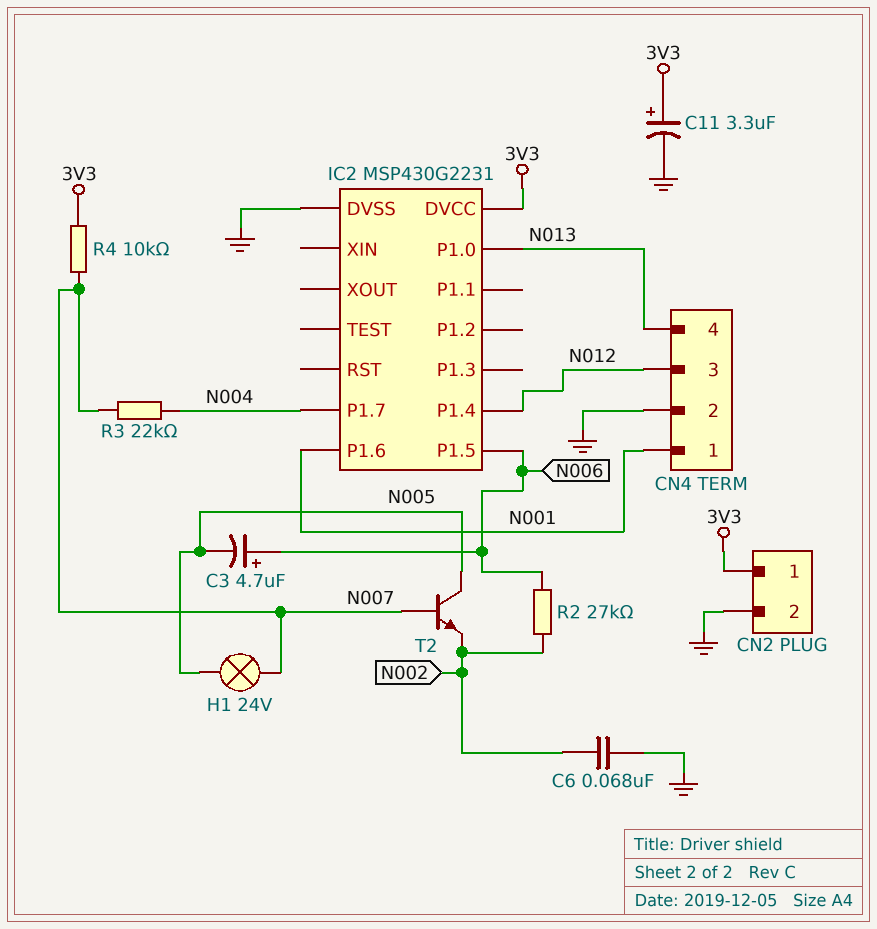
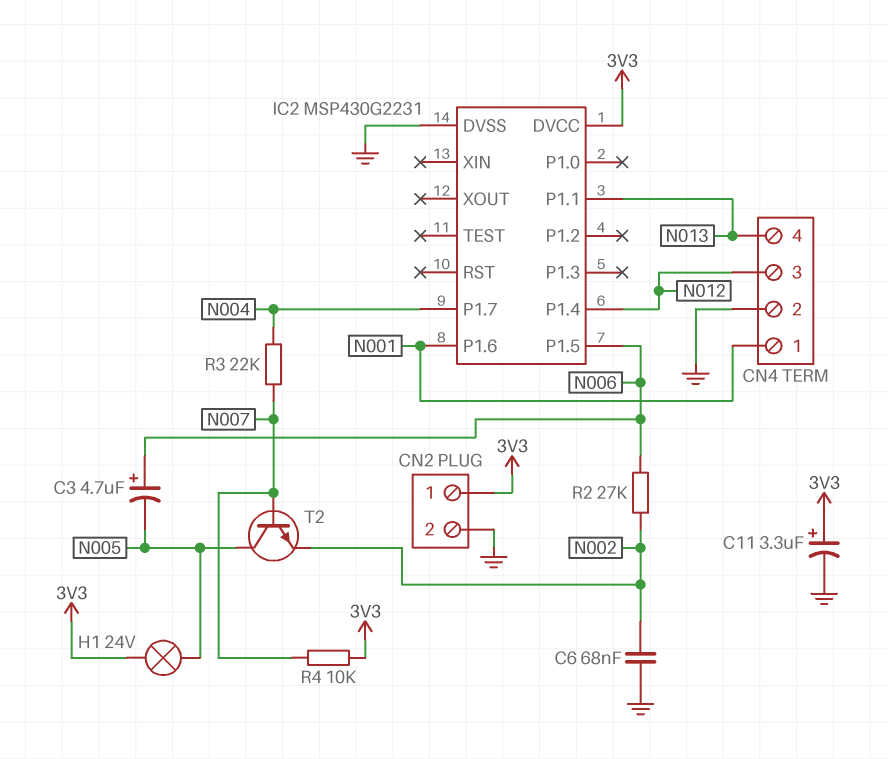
H1: lamp 24V (N005, N007) -> lamp 24V (3V3, N005)
IC2 pin P1.0: N013 -> none
IC2 pin P1.1: none -> N013

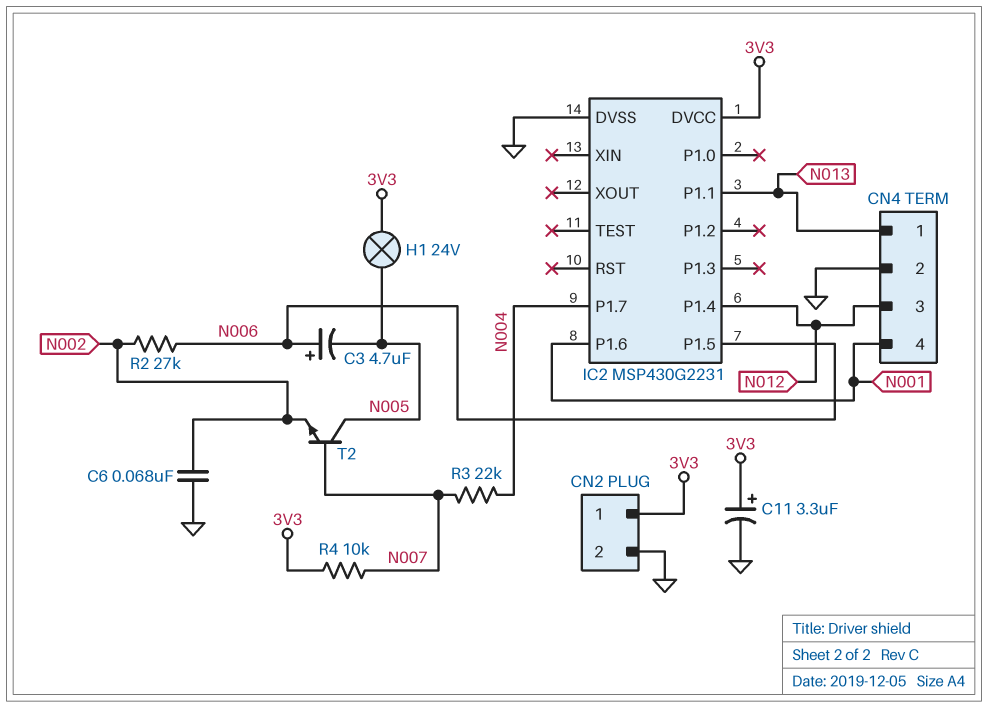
CN4 pin 1: N001 -> N013
CN4 pin 4: N013 -> N001

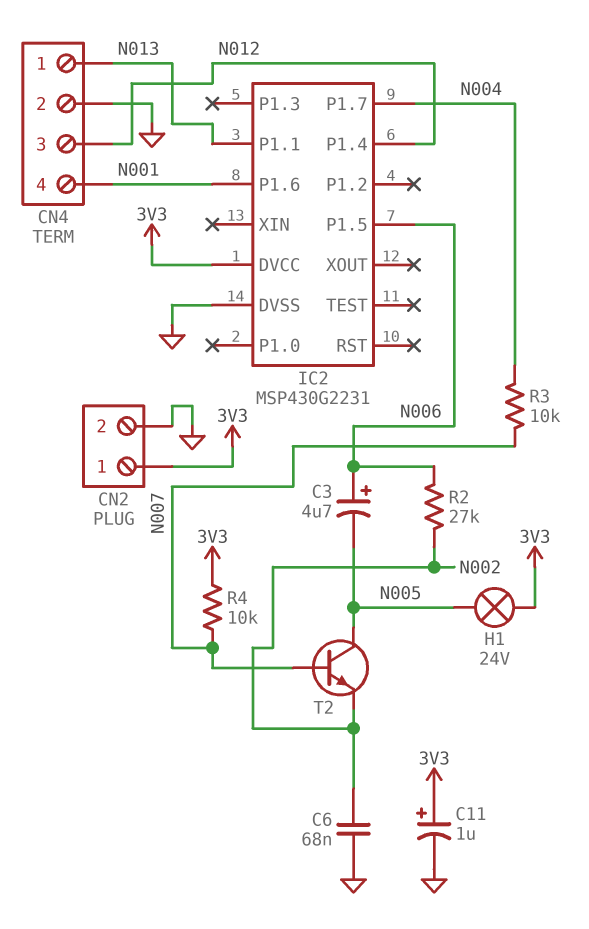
C11: 3.3uF (plus 3V3, minus GND) -> 1uF (plus 3V3, minus GND)
R3: 22k (N004, N007) -> 10k (N004, N007)

